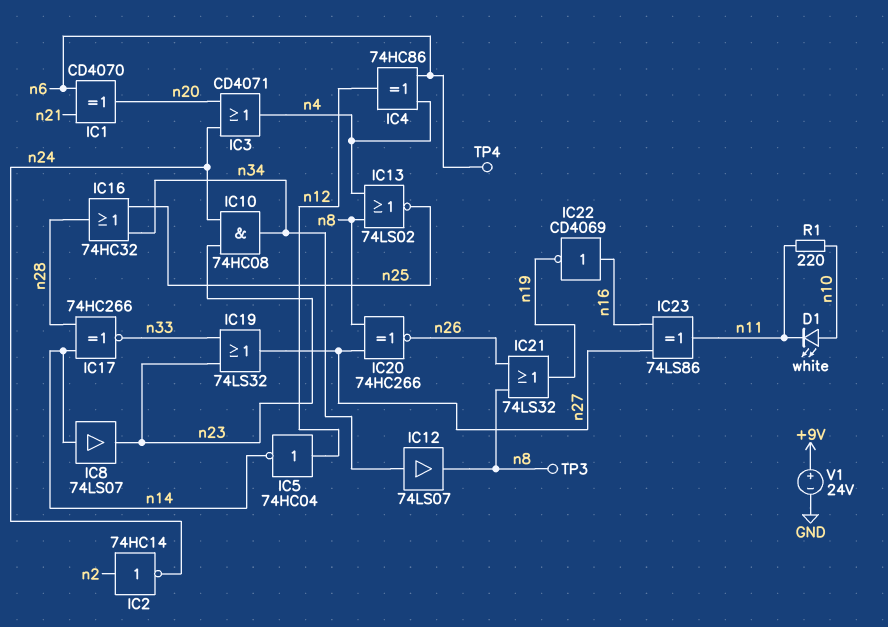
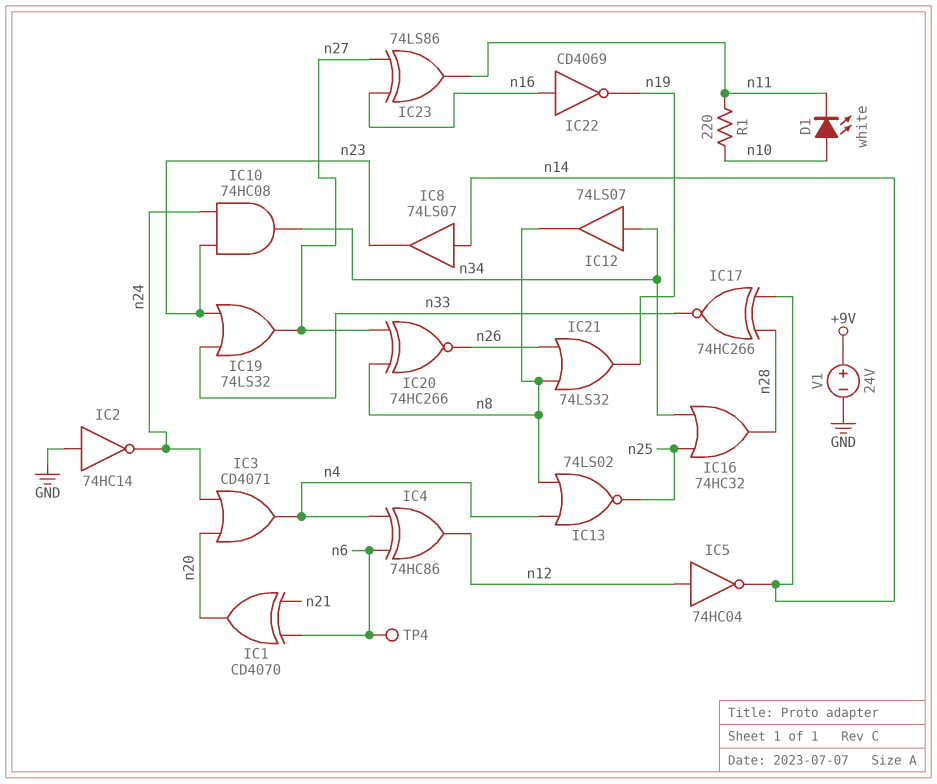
IC2: NOT 74HC14 (in n2, out n24) -> NOT 74HC14 (in GND, out n24)
TP3: test point (n8) -> none

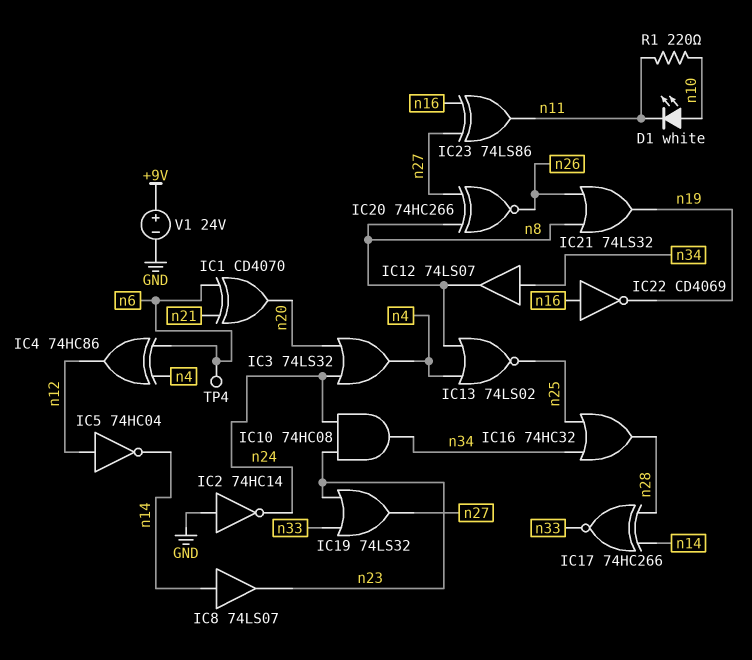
IC3: OR CD4071 (in n20, in n24, out n4) -> OR 74LS32 (in n20, in n24, out n4)

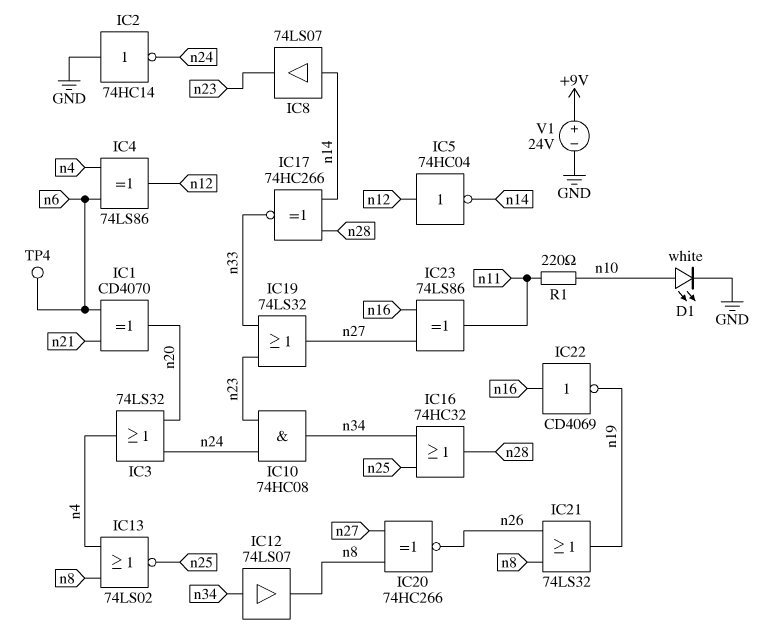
D1: LED white (A n10, K n11) -> LED white (A n10, K GND)
IC4: XOR 74HC86 (in n4, in n6, out n12) -> XOR 74LS86 (in n4, in n6, out n12)

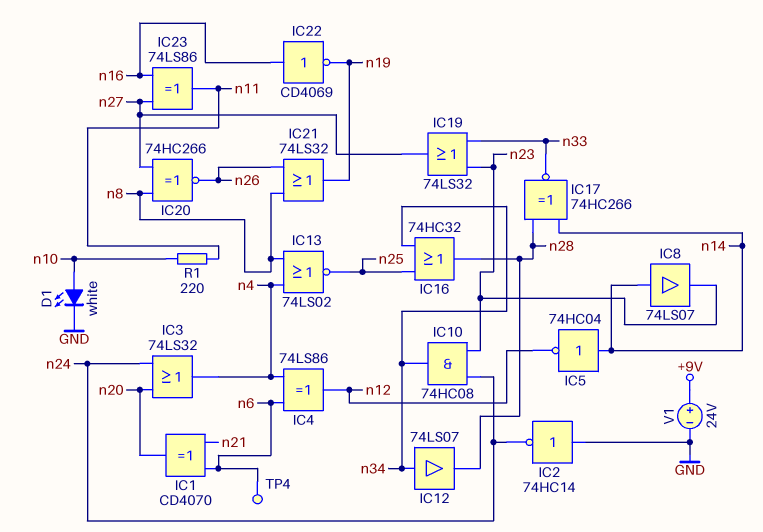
IC5: NOT 74HC04 (in n12, out n14) -> NOT 74HC04 (in n14, out n12)
IC12: buffer 74LS07 (in n34, out n8) -> buffer 74LS07 (in n34, out n28)

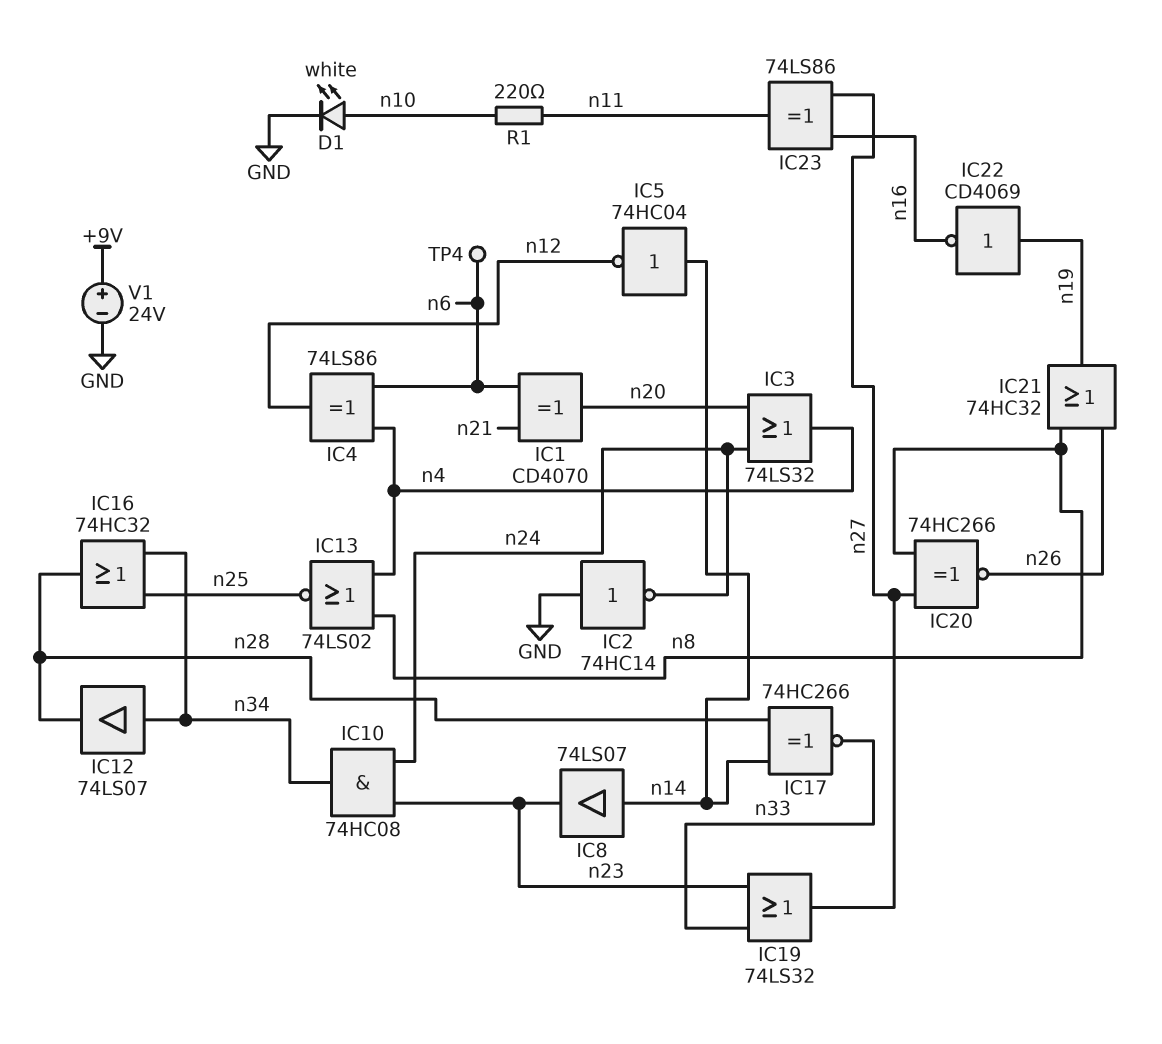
IC21: OR 74LS32 (in n8, in n26, out n19) -> OR 74HC32 (in n8, in n26, out n19)
IC22: NOT CD4069 (in n16, out n19) -> NOT CD4069 (in n19, out n16)

